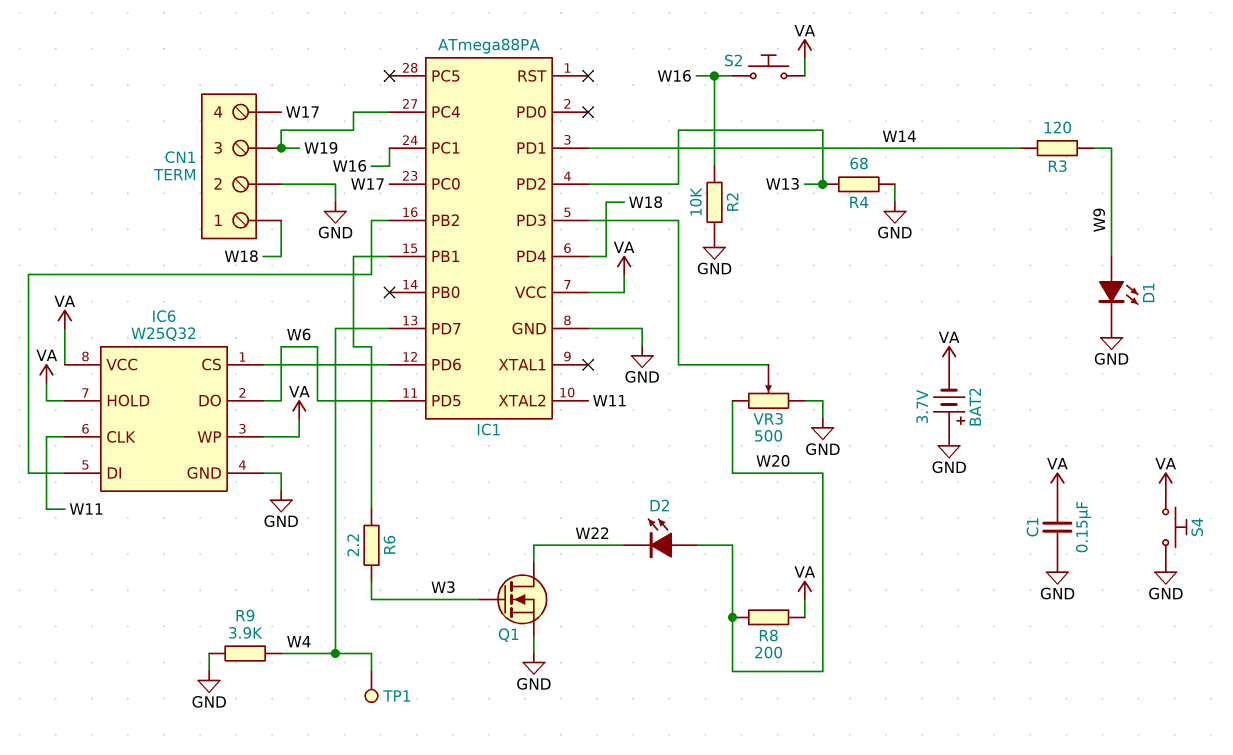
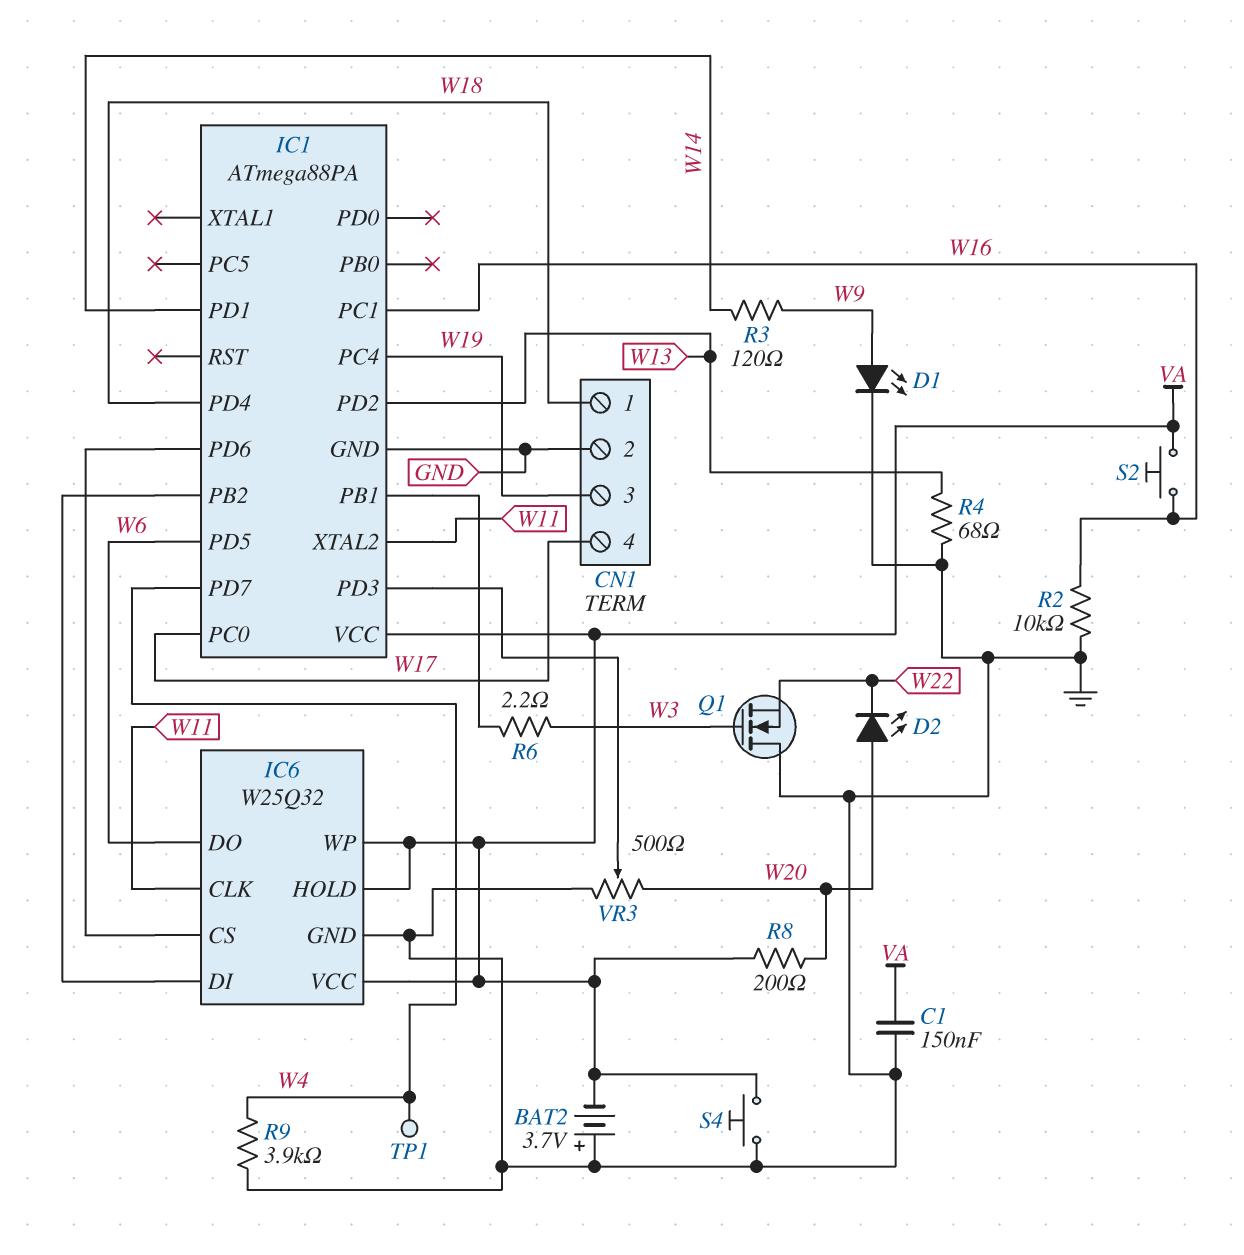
Q1: NMOS (G W3, D W22, S GND) -> NMOS (G W3, D GND, S W22)

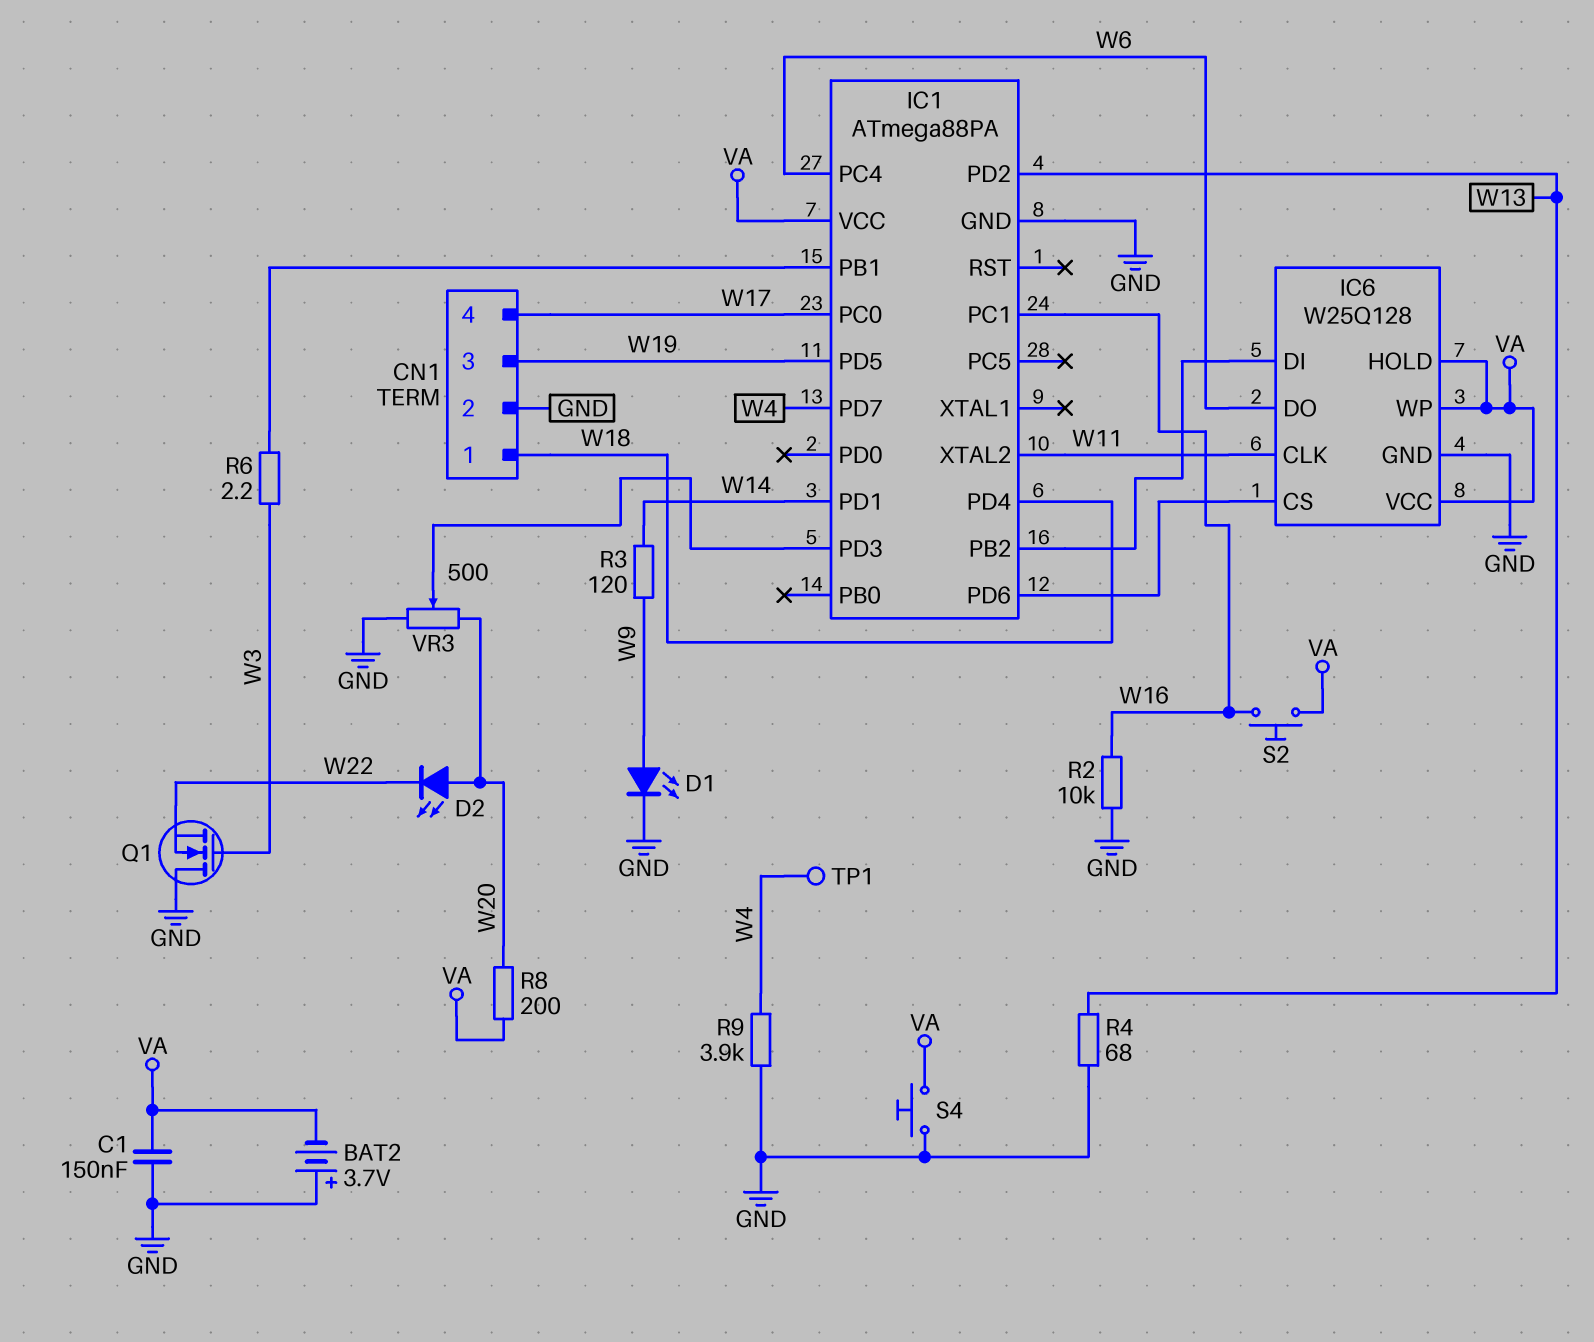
IC1 pin PC4: W19 -> W6
IC1 pin PD5: W6 -> W19
IC6: W25Q32 -> W25Q128

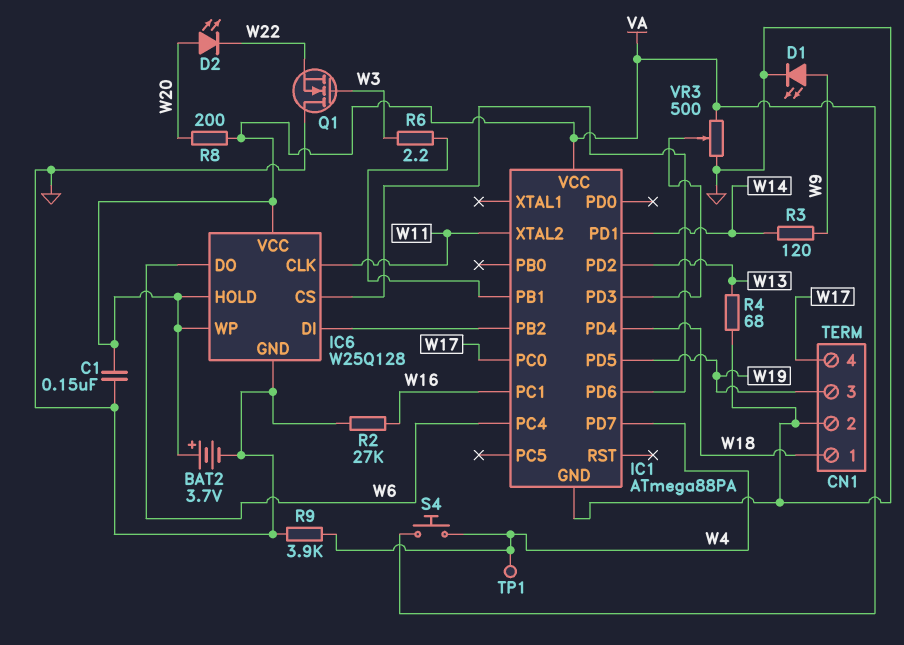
BAT2: 3.7V (plus GND, minus VA) -> 3.7V (plus VA, minus GND)
R2: 10k (GND, W16) -> 27k (GND, W16)
S2: button (VA, W16) -> none
S4: button (GND, VA) -> button (VA, W4)
VR3: 500 (GND, W20, wiper IC1/PD3) -> 500 (GND, VA, wiper IC1/PD3)

